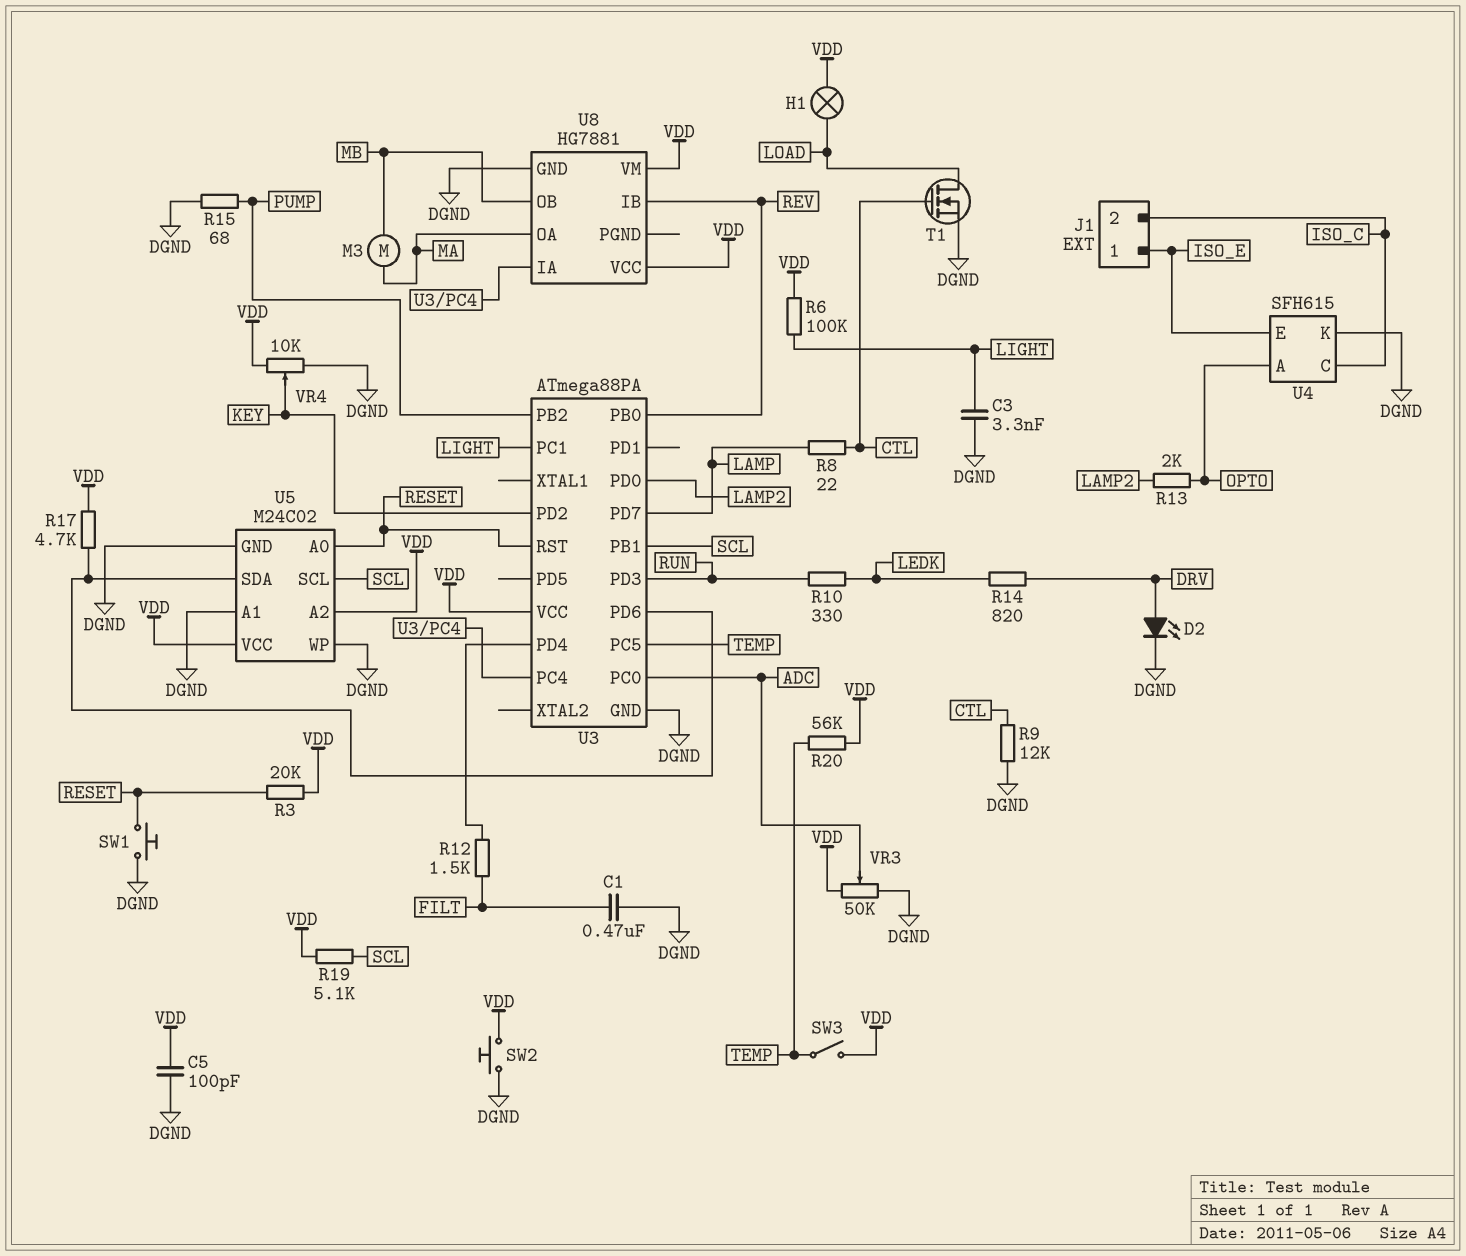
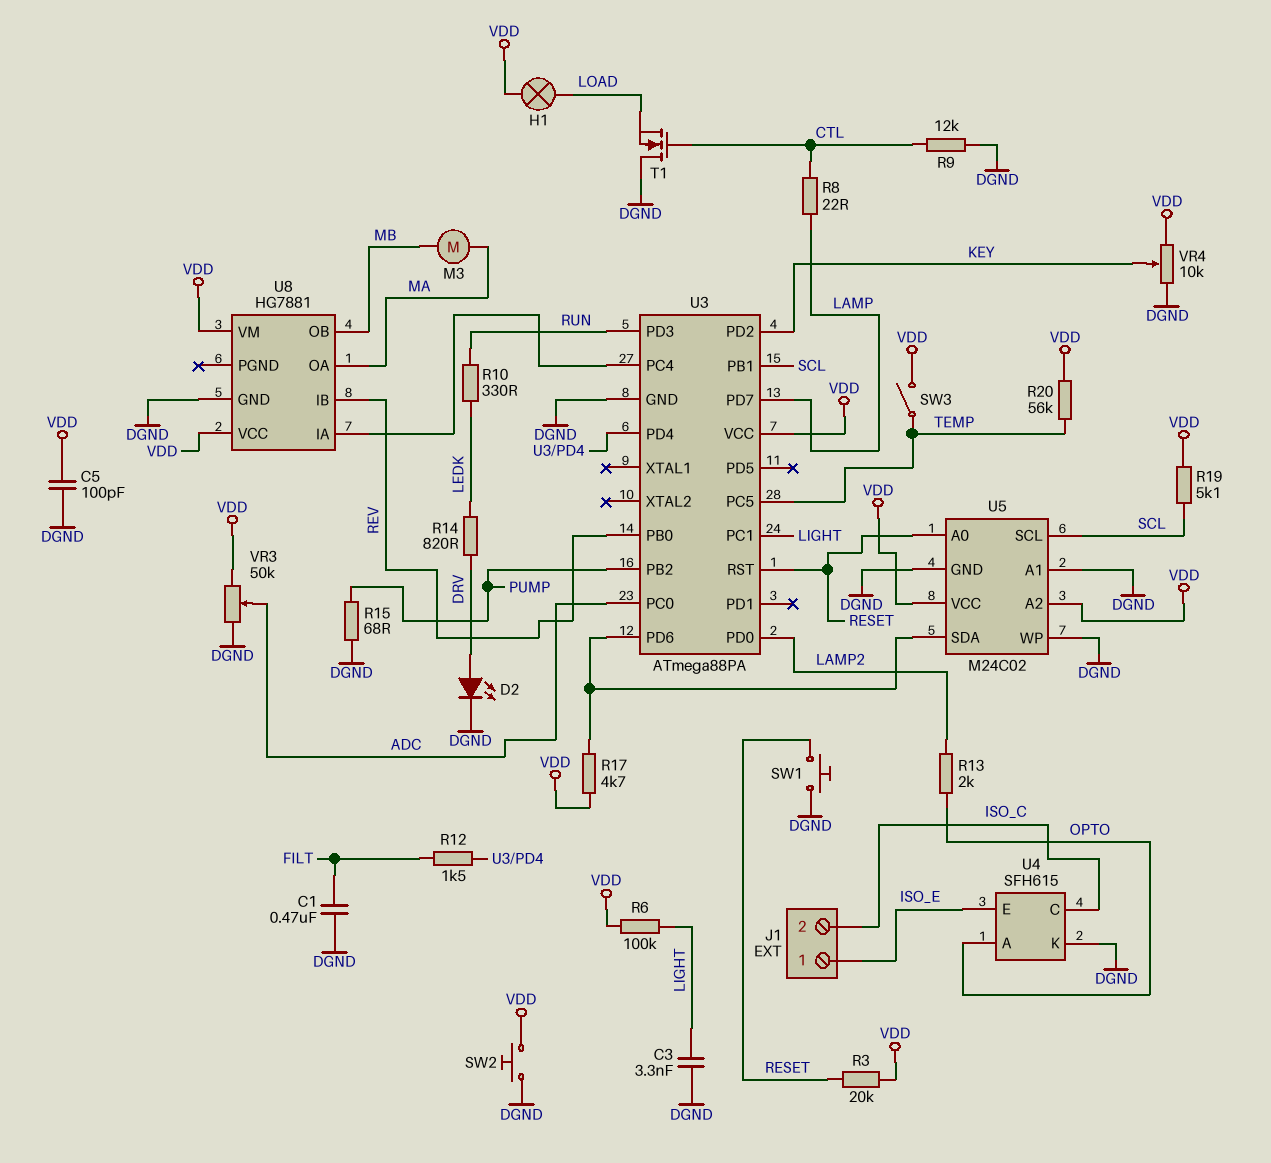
T1: NMOS (G CTL, D LOAD, S DGND) -> NMOS (G CTL, D DGND, S LOAD)

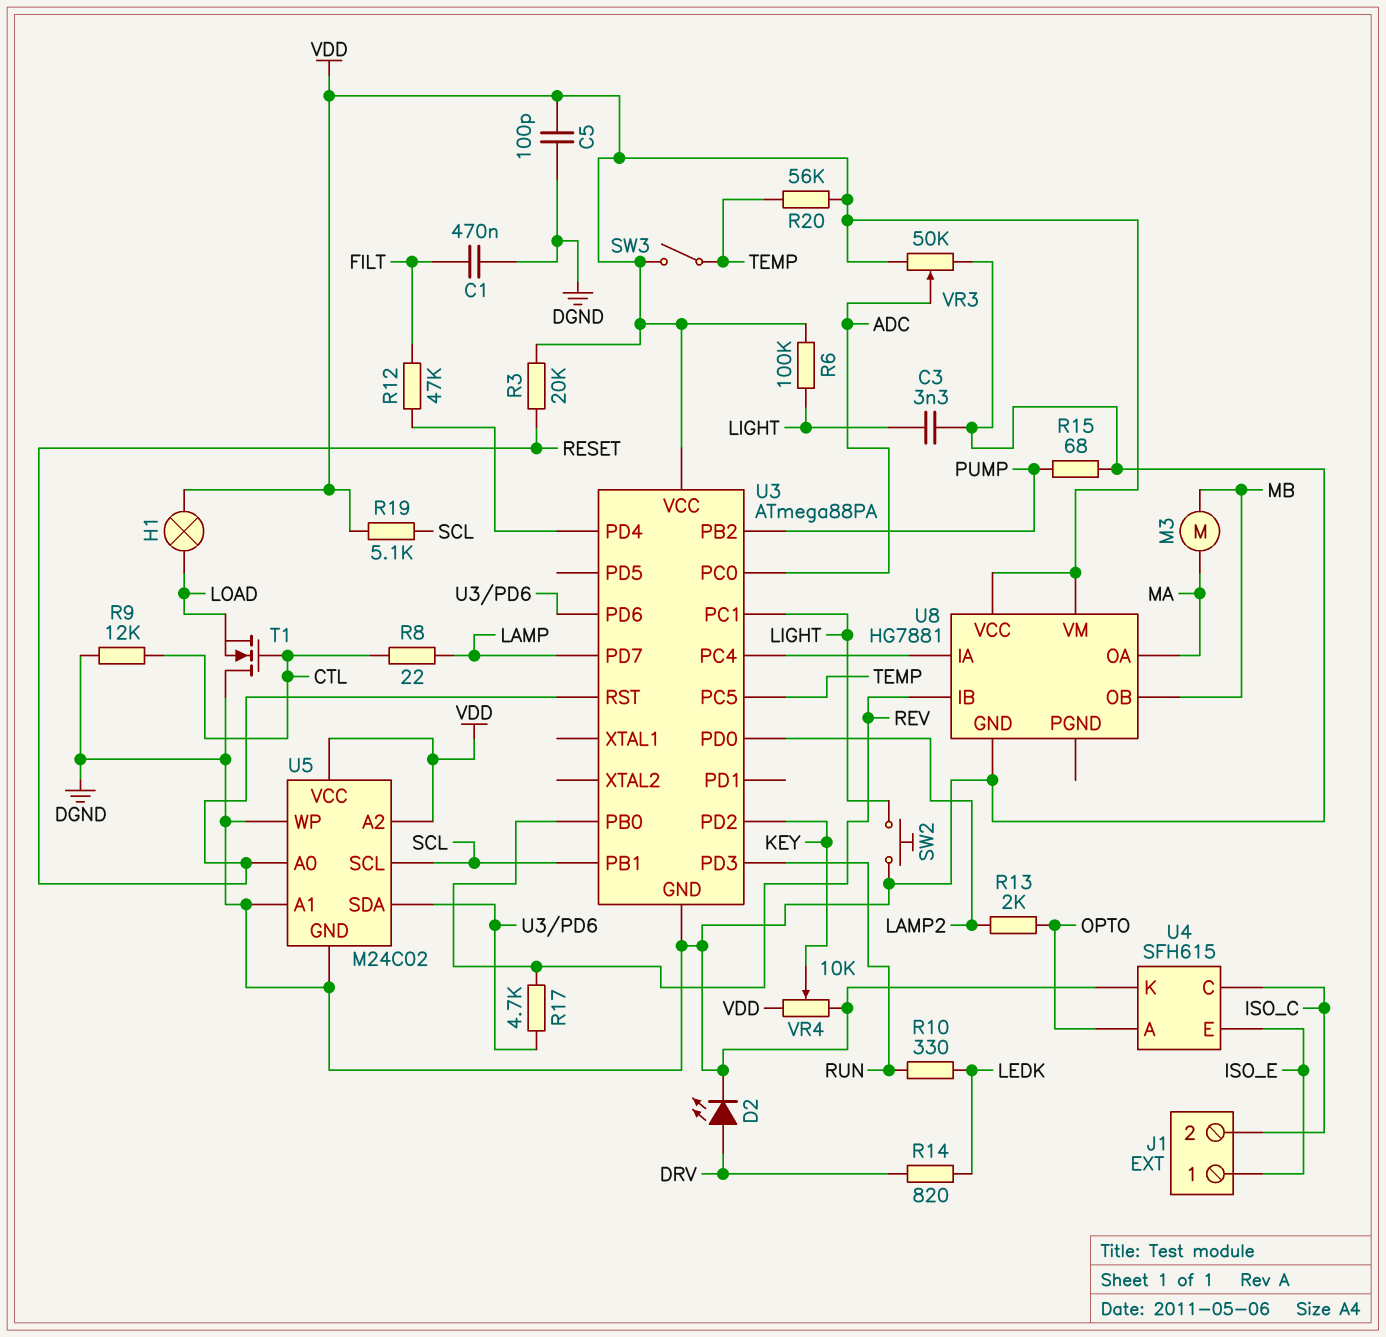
R12: 1.5k (FILT, U3/PD4) -> 47k (FILT, U3/PD4)
R17: 4.7k (U3/PD6, VDD) -> 4.7k (REV, U3/PD6)
SW1: button (DGND, RESET) -> none
SW2: button (DGND, VDD) -> button (DGND, LIGHT)

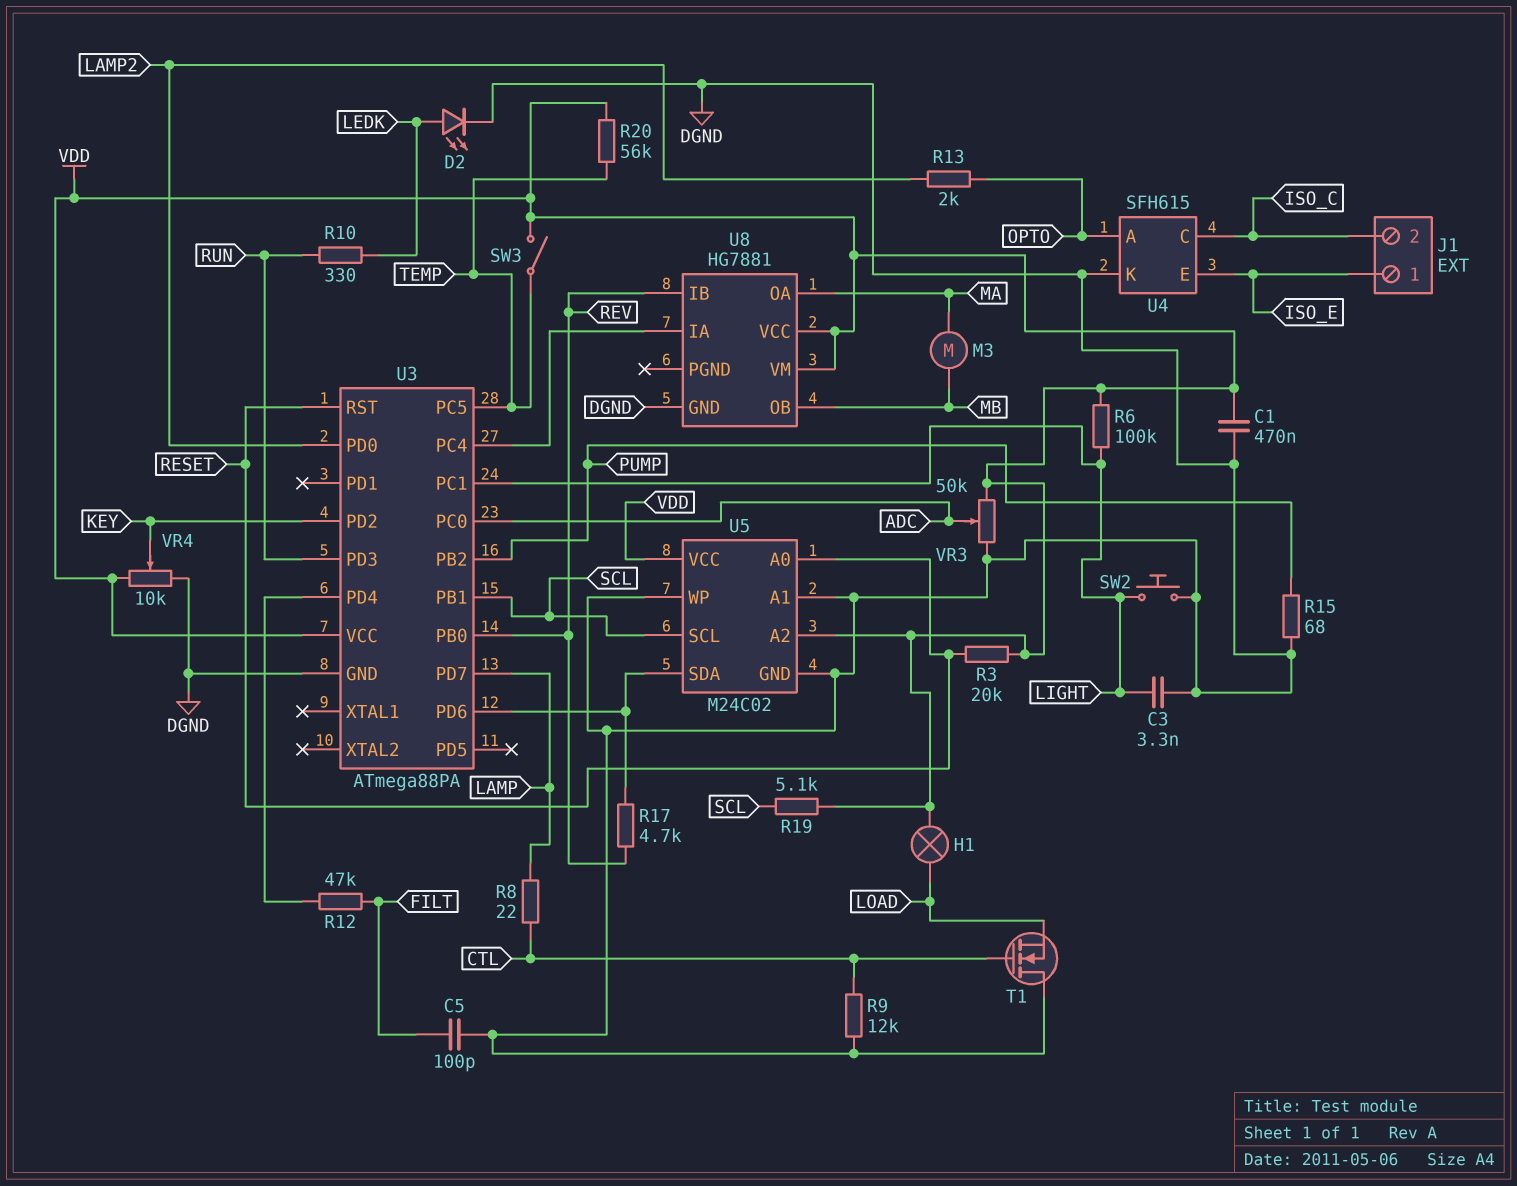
C1: 470nF (DGND, FILT) -> 470nF (DGND, VDD)
C5: 100pF (DGND, VDD) -> 100pF (DGND, FILT)
D2: LED (A DRV, K DGND) -> LED (A LEDK, K DGND)
R14: 820 (DRV, LEDK) -> none

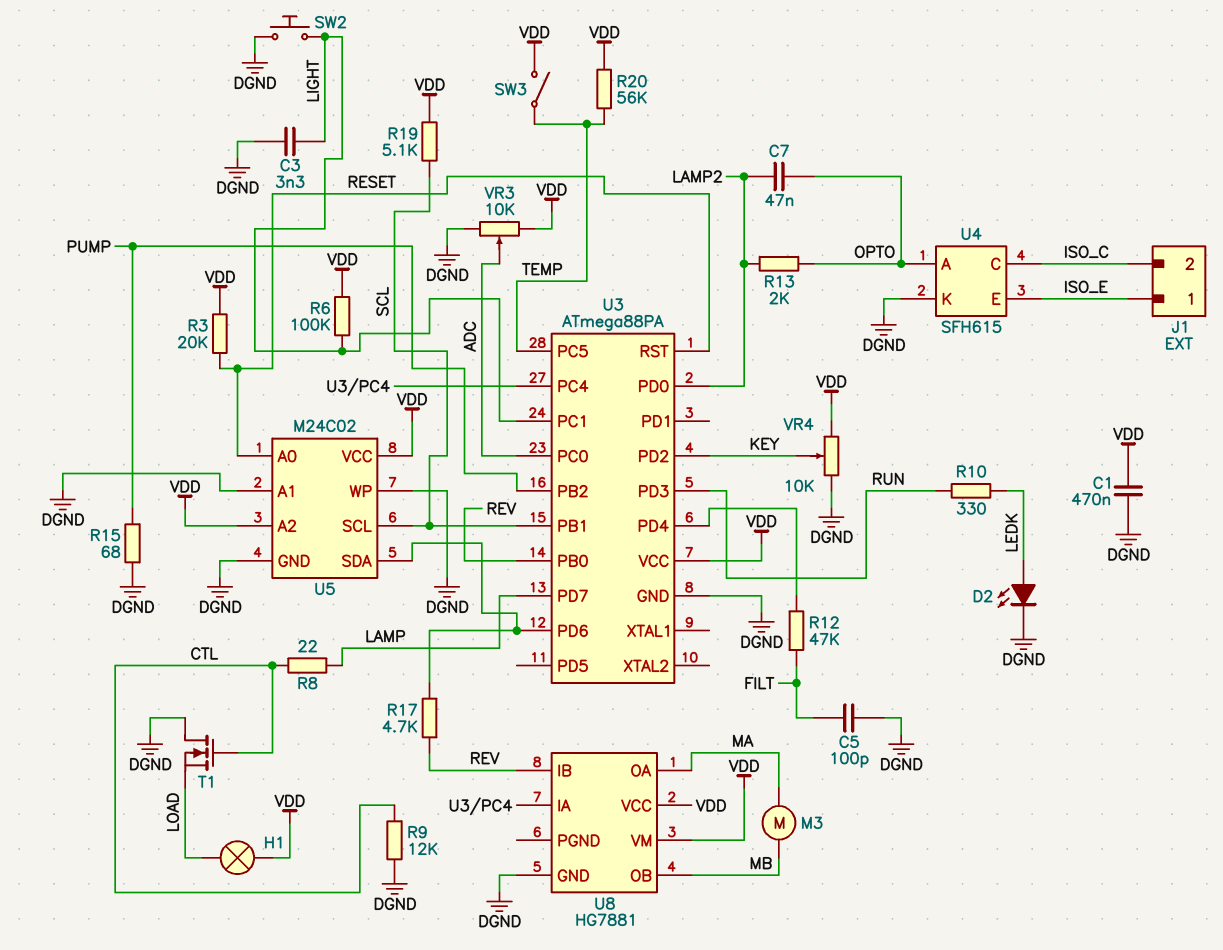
C7: none -> 47nF (LAMP2, OPTO)
VR3: 50k (DGND, VDD, wiper ADC) -> 10k (DGND, VDD, wiper ADC)

